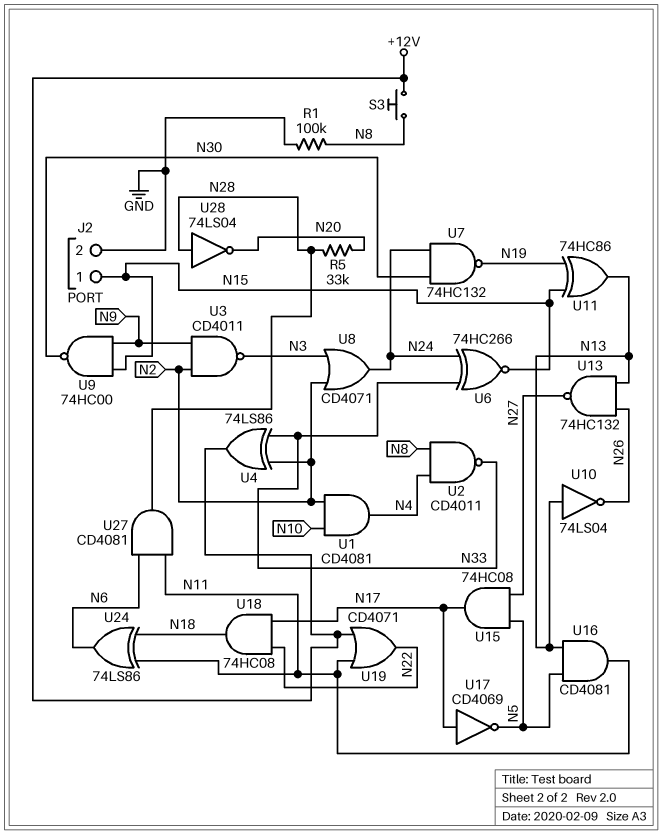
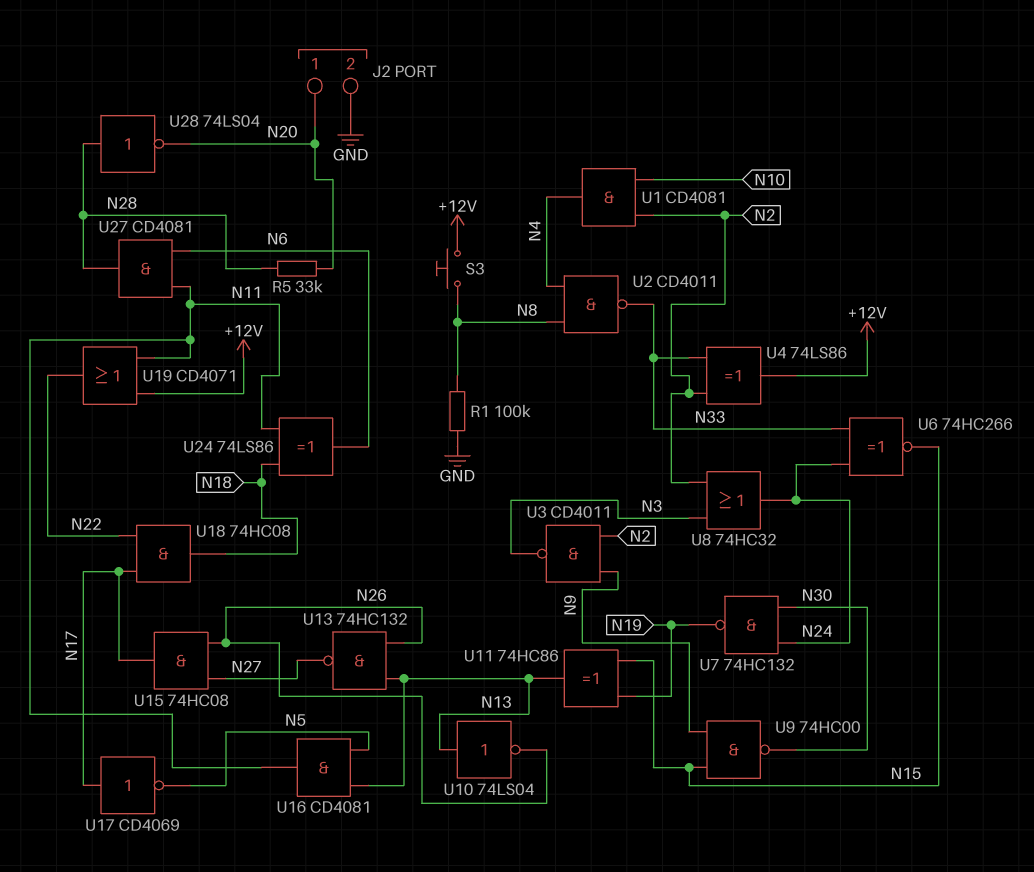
J2 pin 1: N15 -> N20
U8: OR CD4071 (in N2, in N3, out N24) -> OR 74HC32 (in N2, in N3, out N24)
U15: AND 74HC08 (in N5, in N27, out N17) -> AND 74HC08 (in N26, in N27, out N17)

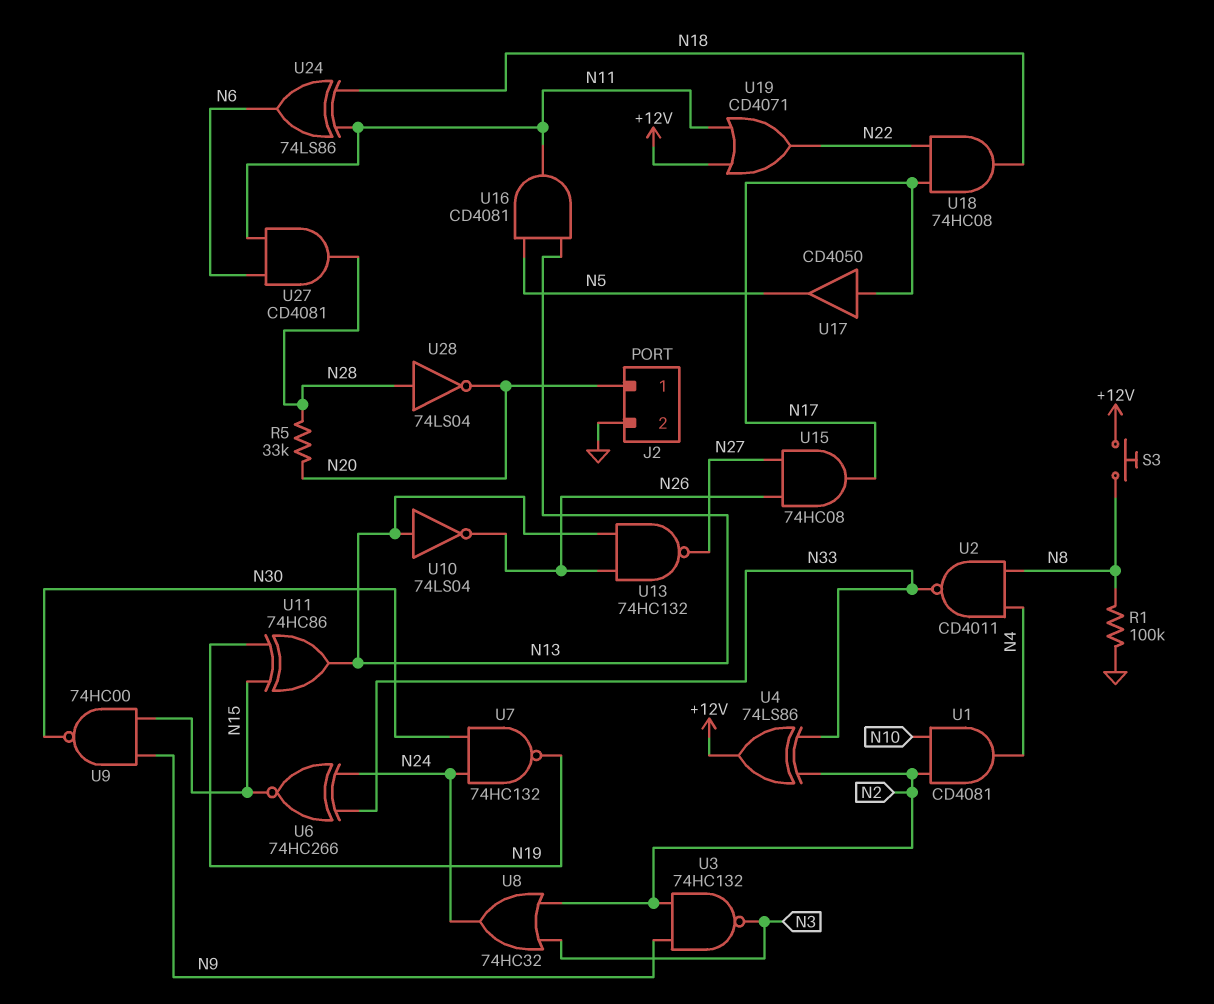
U3: NAND CD4011 (in N2, in N9, out N3) -> NAND 74HC132 (in N2, in N9, out N3)
U17: NOT CD4069 (in N17, out N5) -> buffer CD4050 (in N17, out N5)

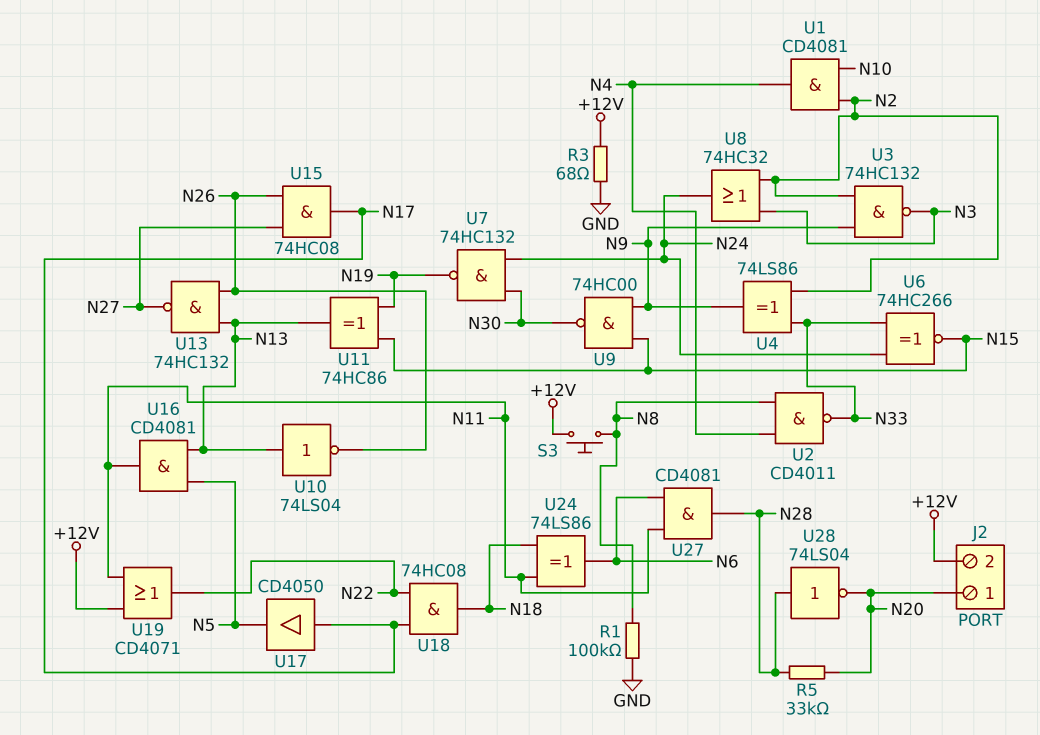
J2 pin 2: GND -> +12V
R3: none -> 68 (+12V, GND)
U4: XOR 74LS86 (in N2, in N33, out +12V) -> XOR 74LS86 (in N2, in N33, out N9)

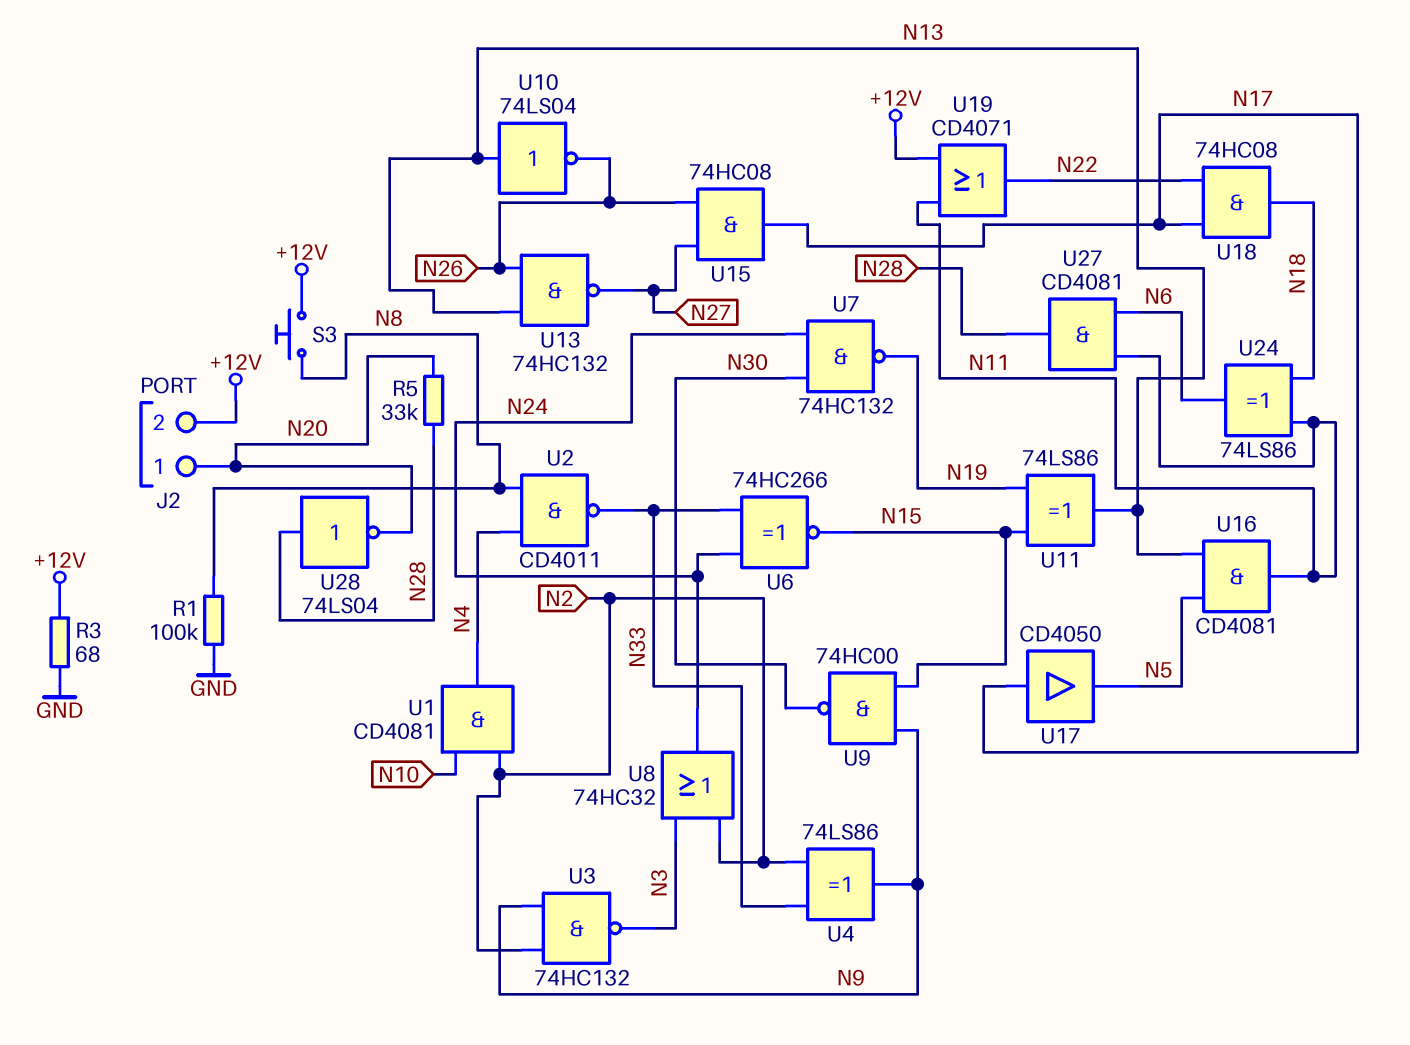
U11: XOR 74HC86 (in N15, in N19, out N13) -> XOR 74LS86 (in N15, in N19, out N13)

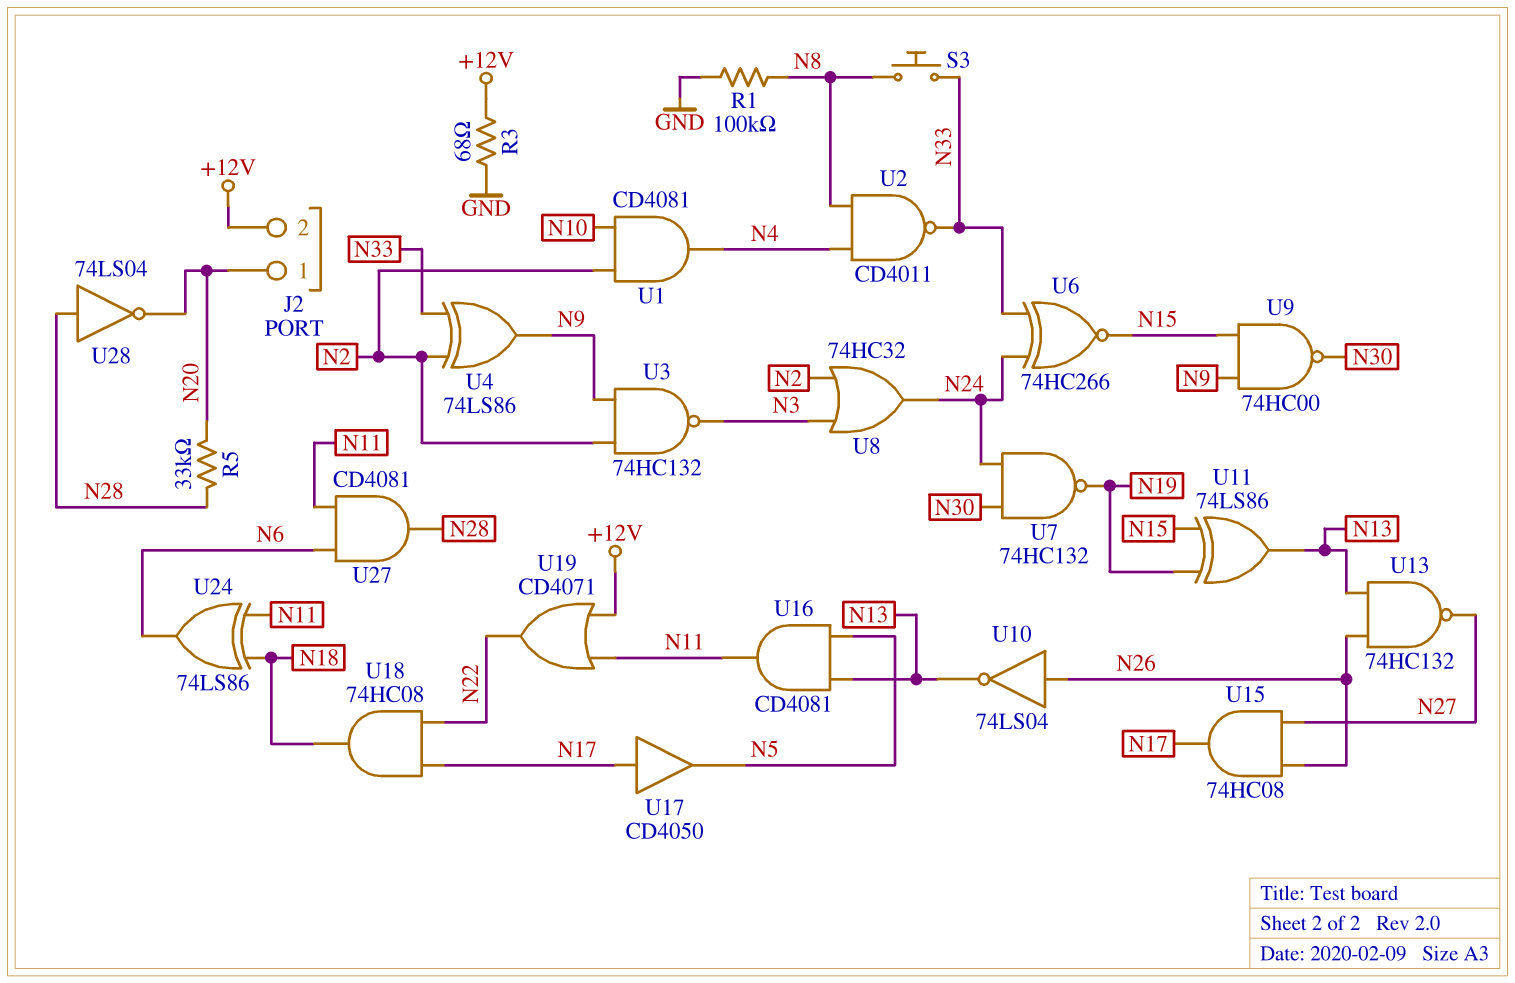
S3: button (+12V, N8) -> button (N8, N33)
U10: NOT 74LS04 (in N13, out N26) -> NOT 74LS04 (in N26, out N13)

